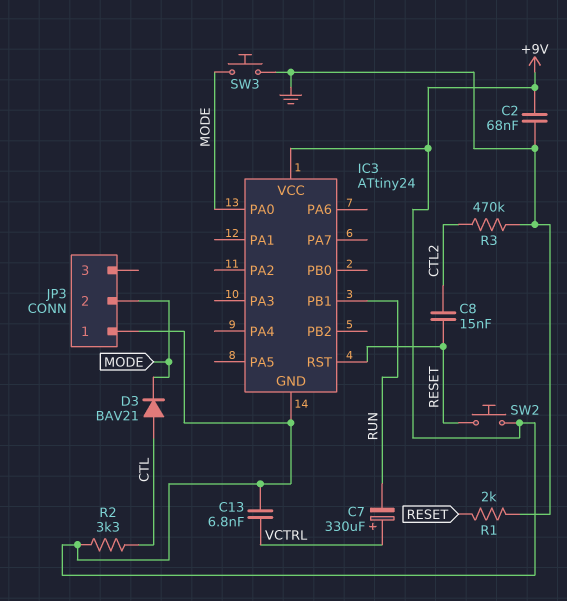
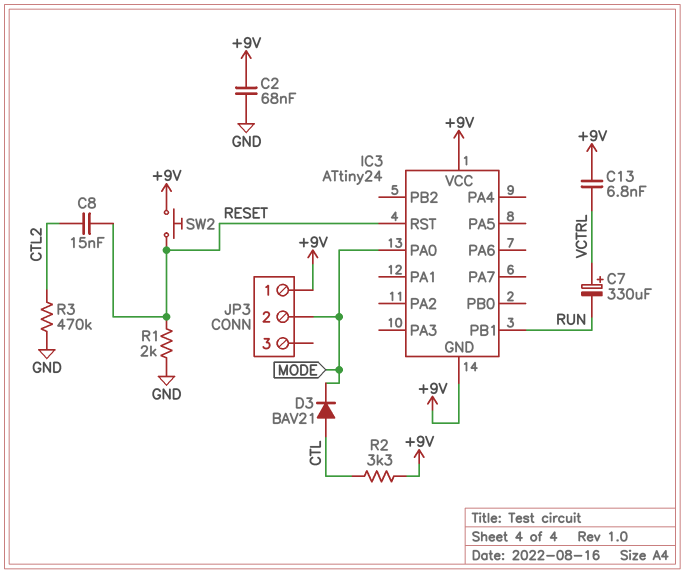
SW3: button (GND, MODE) -> none

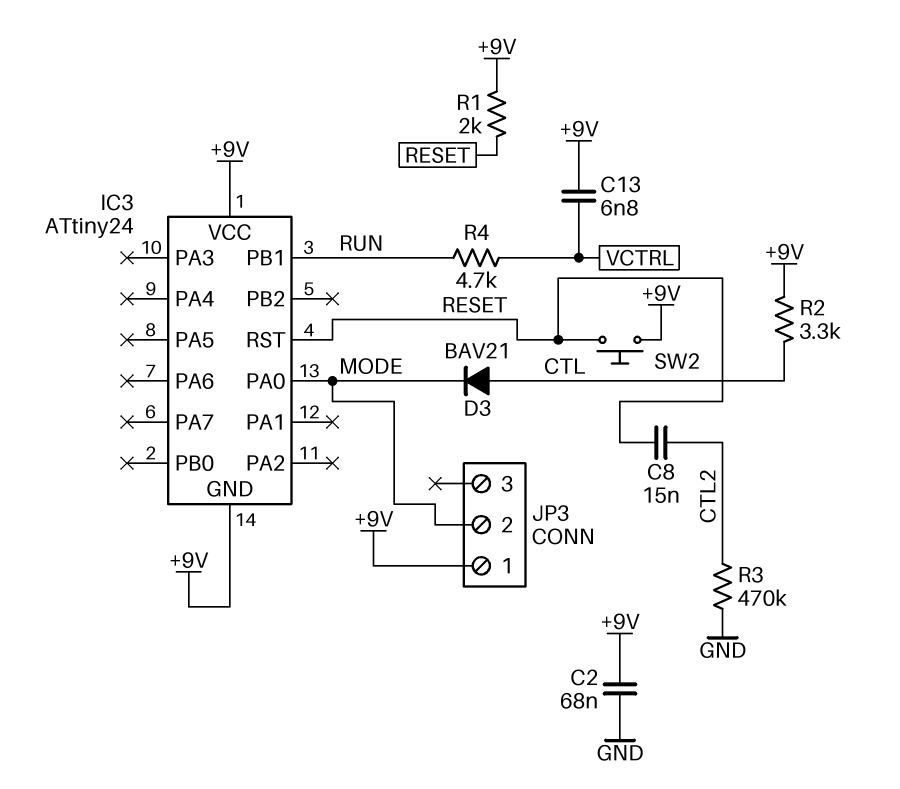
C7: 330uF (plus VCTRL, minus RUN) -> none
R1: 2k (GND, RESET) -> 2k (+9V, RESET)
R4: none -> 4.7k (RUN, VCTRL)

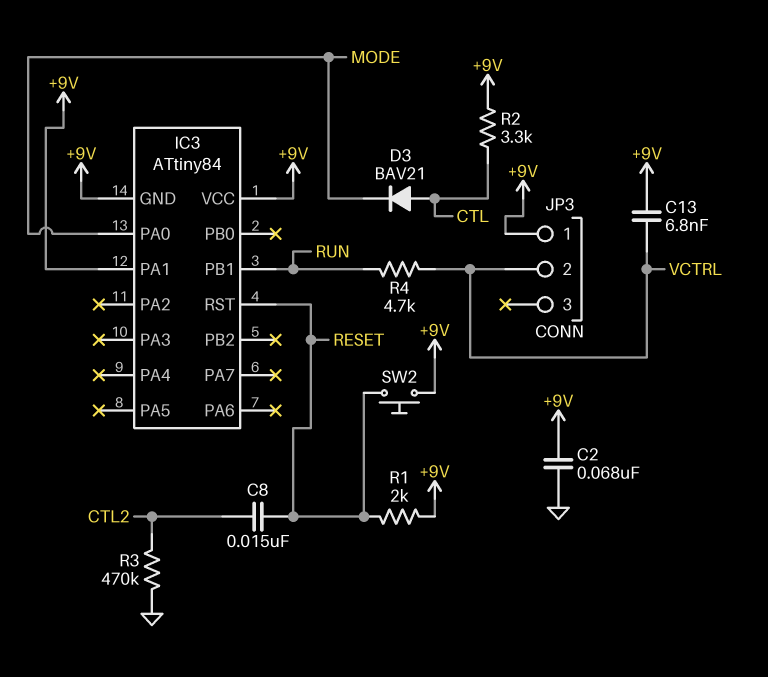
IC3: ATtiny24 -> ATtiny84
IC3 pin PA1: none -> +9V
JP3 pin 2: MODE -> VCTRL

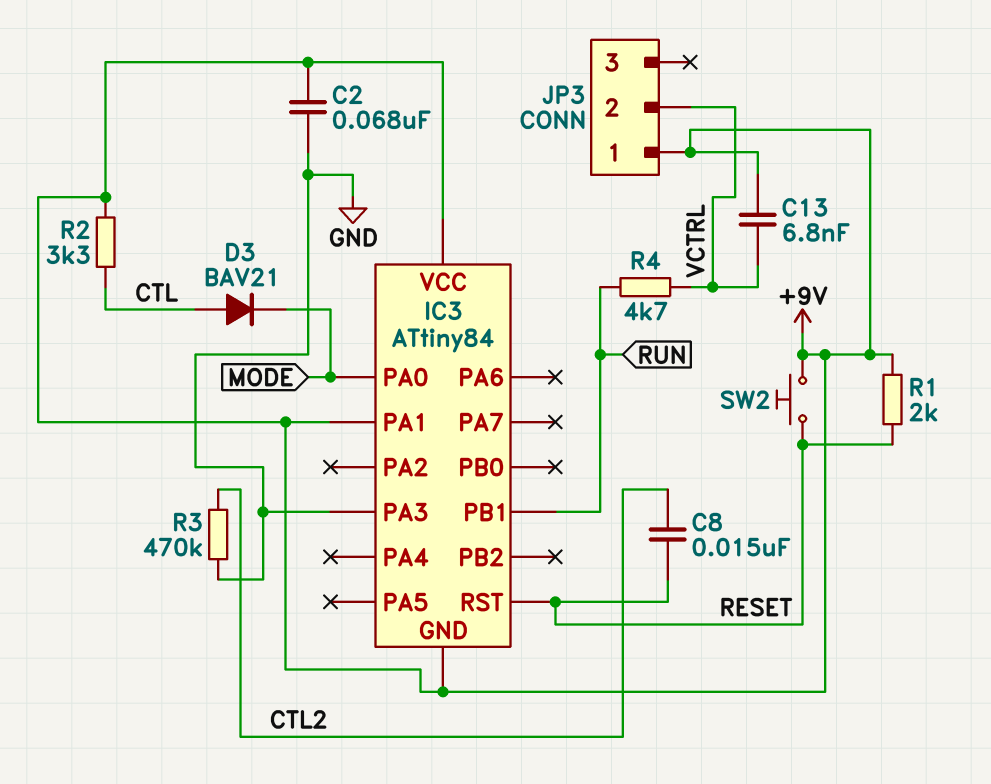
IC3 pin PA3: none -> GND

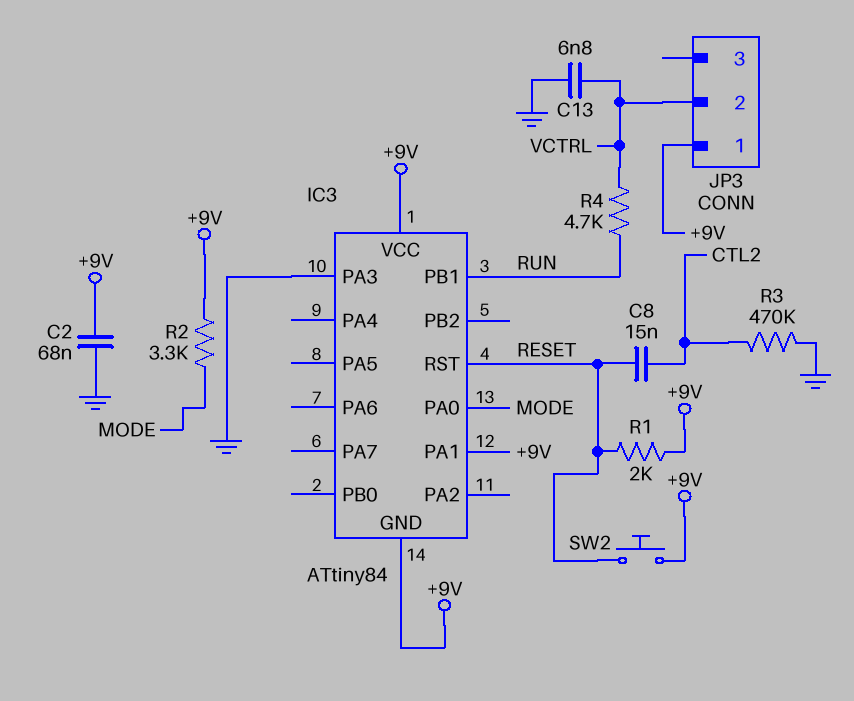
C13: 6.8nF (+9V, VCTRL) -> 6.8nF (GND, VCTRL)
D3: diode BAV21 (A CTL, K MODE) -> none
R2: 3.3k (+9V, CTL) -> 3.3k (+9V, MODE)

